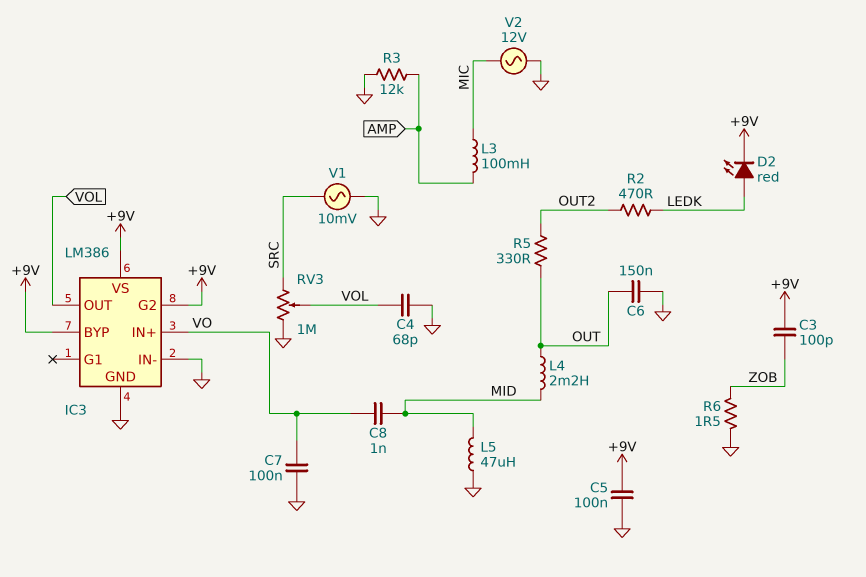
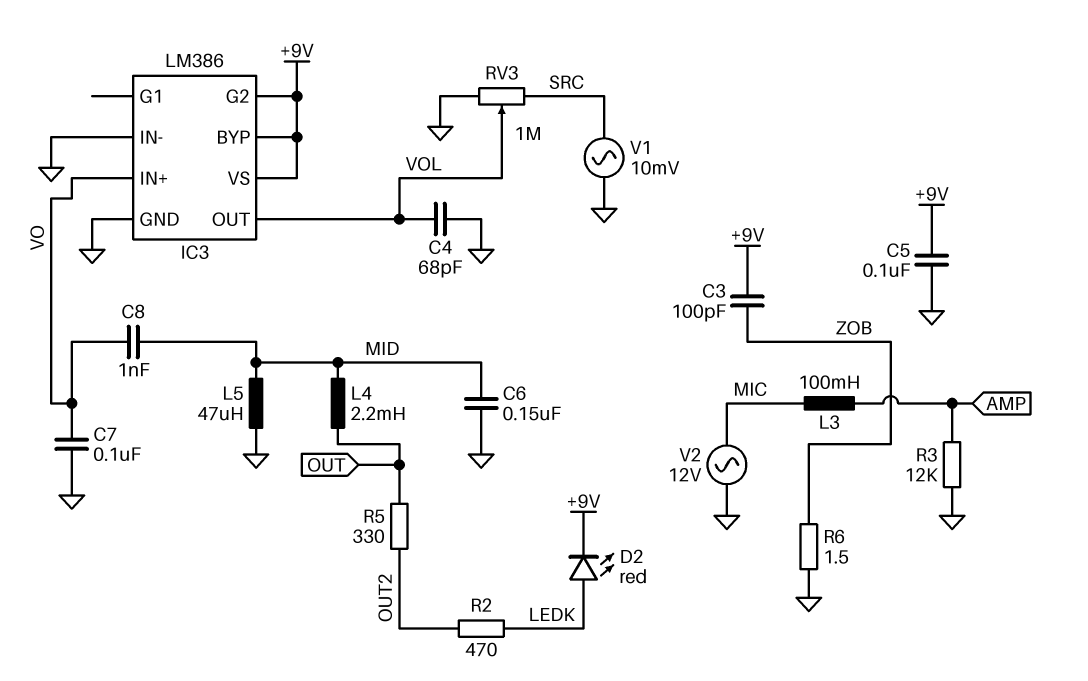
C6: 150nF (GND, OUT) -> 150nF (GND, MID)

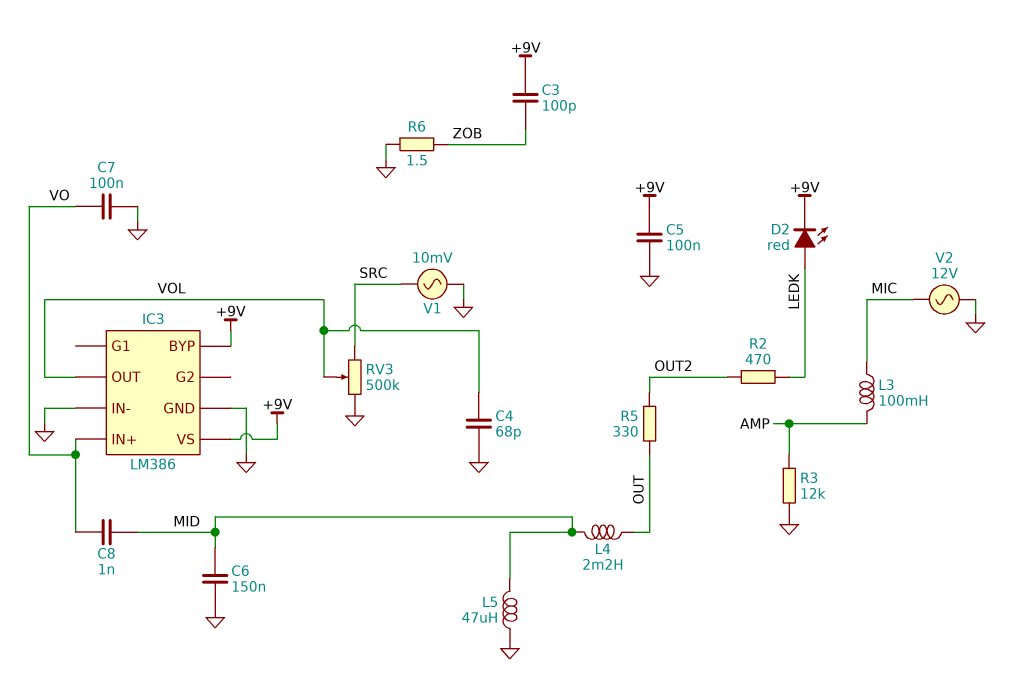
IC3 pin G2: +9V -> none
RV3: 1M (GND, SRC, wiper VOL) -> 500k (GND, SRC, wiper VOL)

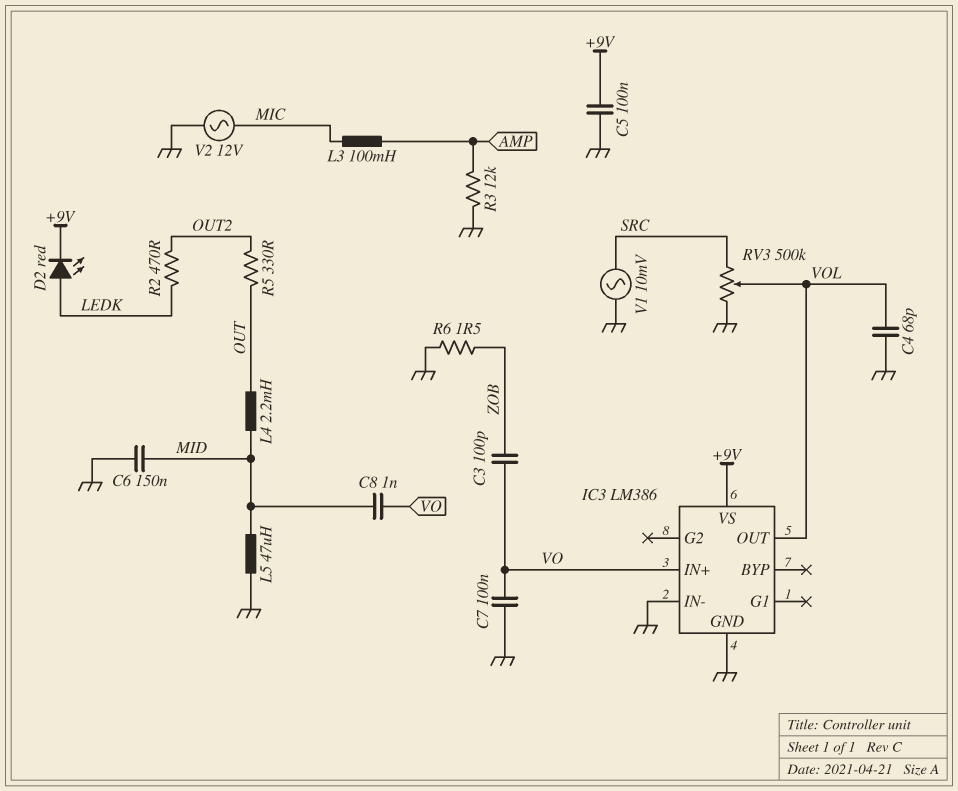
C3: 100pF (+9V, ZOB) -> 100pF (VO, ZOB)
IC3 pin BYP: +9V -> none

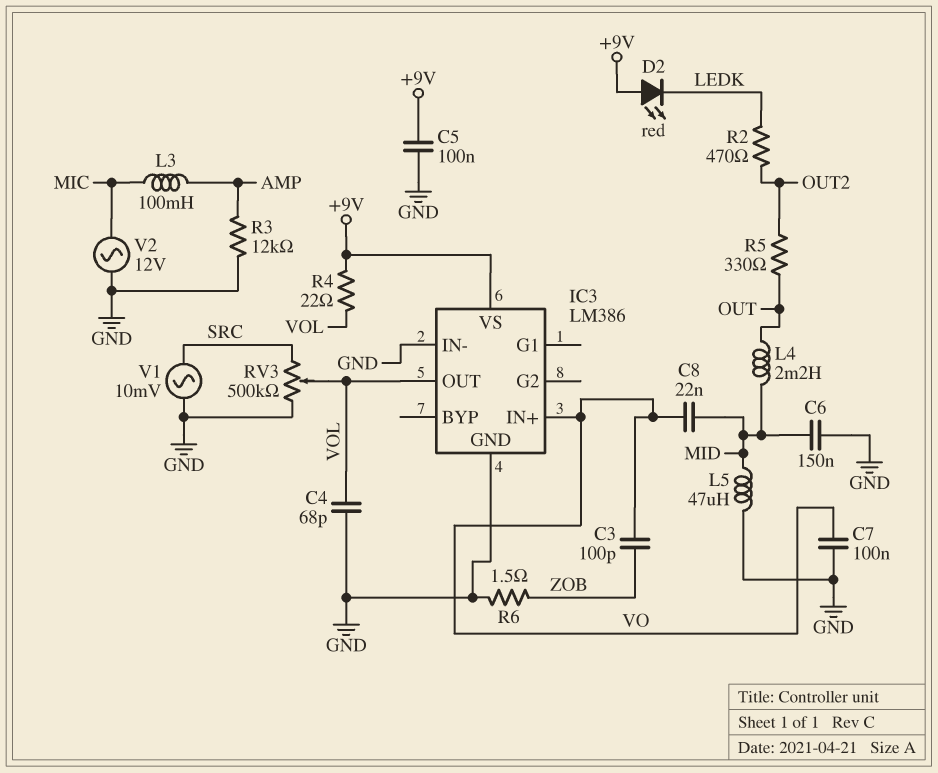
C8: 1nF (MID, VO) -> 22nF (MID, VO)
D2: LED red (A LEDK, K +9V) -> LED red (A +9V, K LEDK)
R4: none -> 22 (+9V, VOL)

